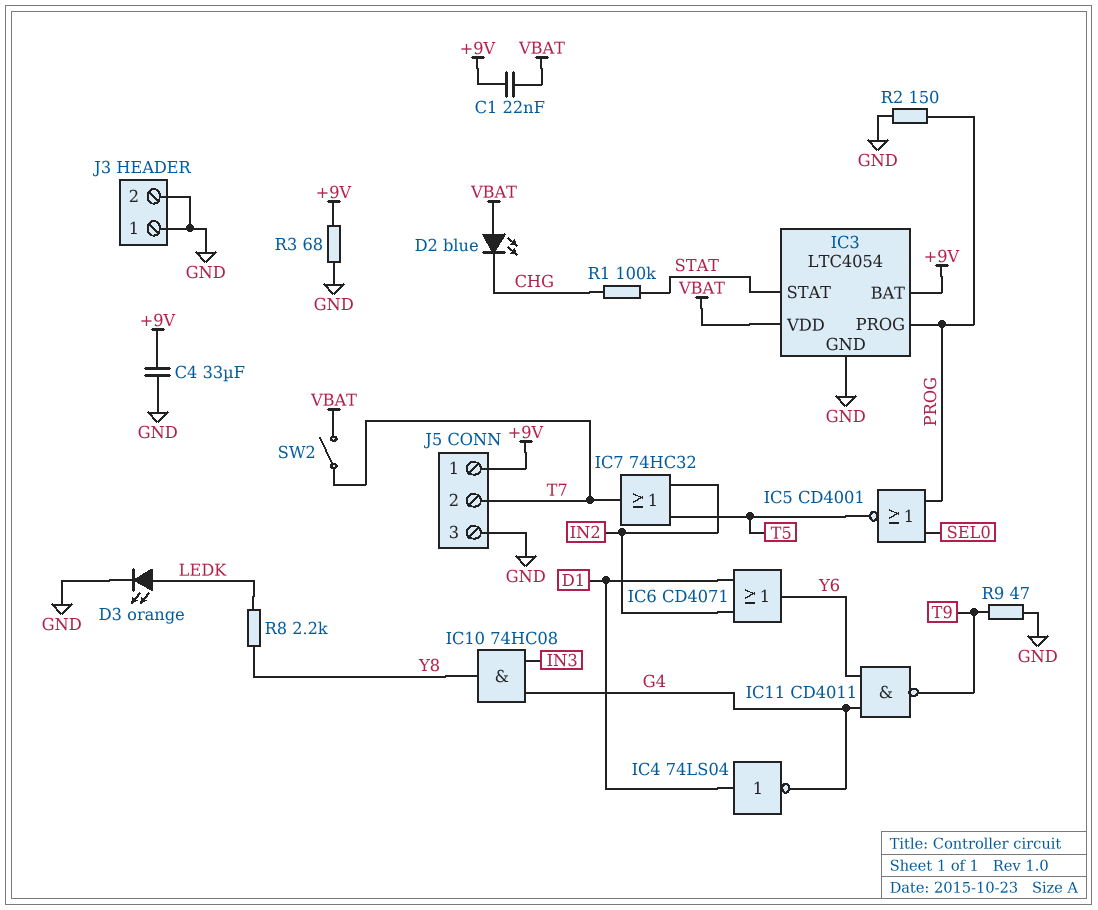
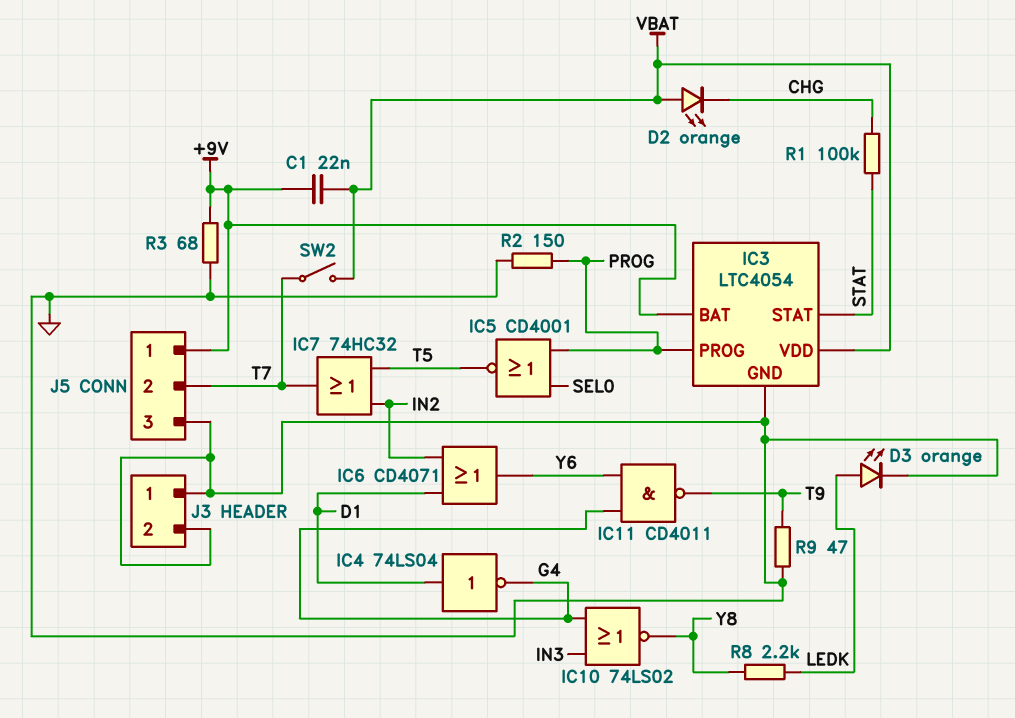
C4: 33uF (+9V, GND) -> none
D2: LED blue (A VBAT, K CHG) -> LED orange (A VBAT, K CHG)
IC10: AND 74HC08 (in G4, in IN3, out Y8) -> NOR 74LS02 (in G4, in IN3, out Y8)

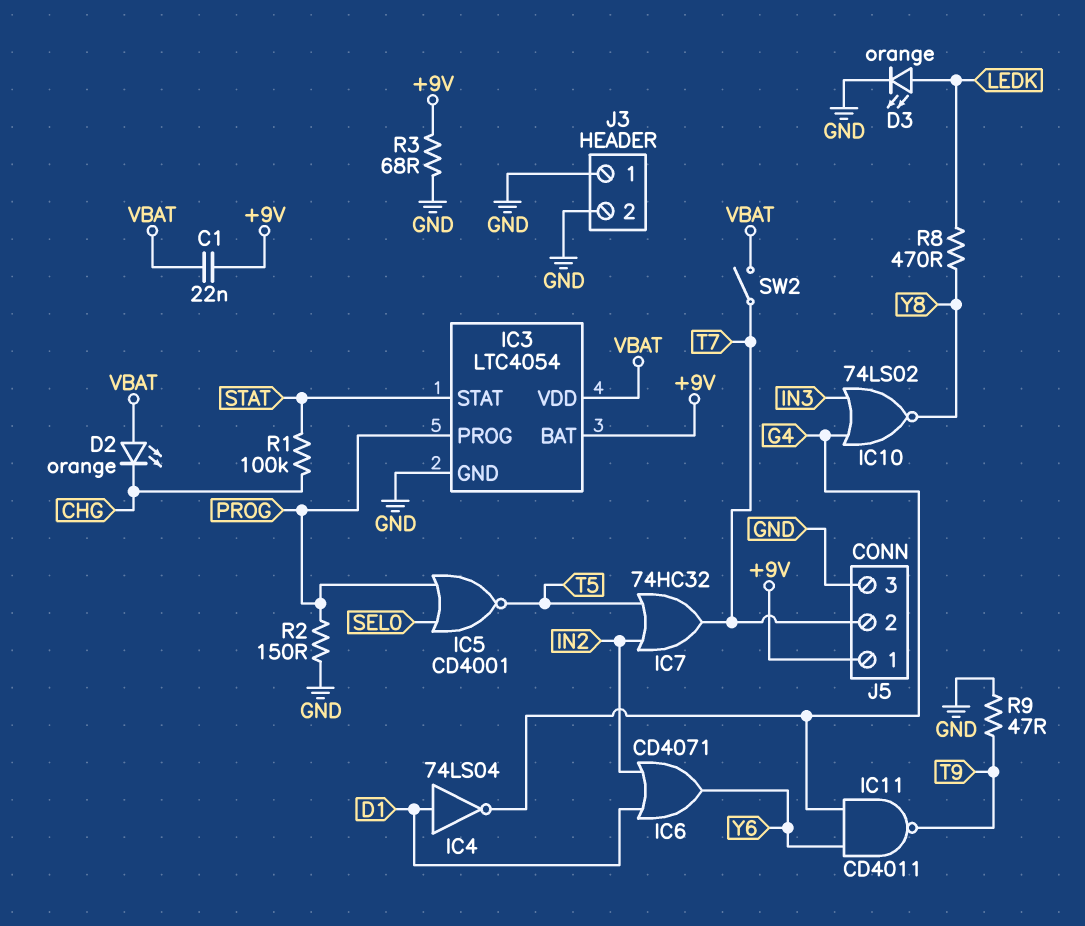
R8: 2.2k (LEDK, Y8) -> 470 (LEDK, Y8)

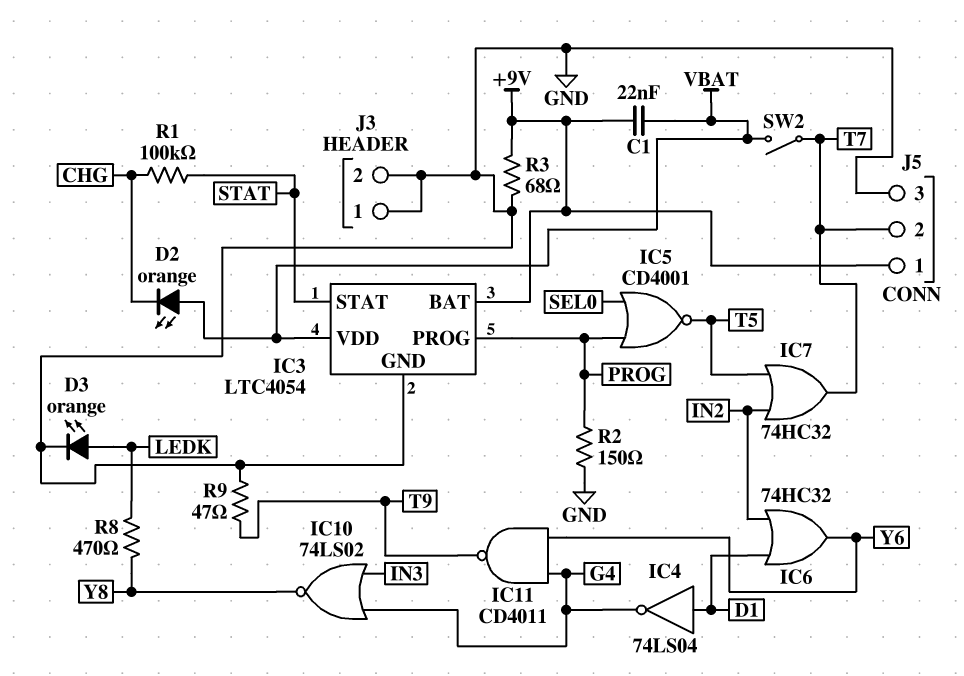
IC6: OR CD4071 (in D1, in IN2, out Y6) -> OR 74HC32 (in D1, in IN2, out Y6)

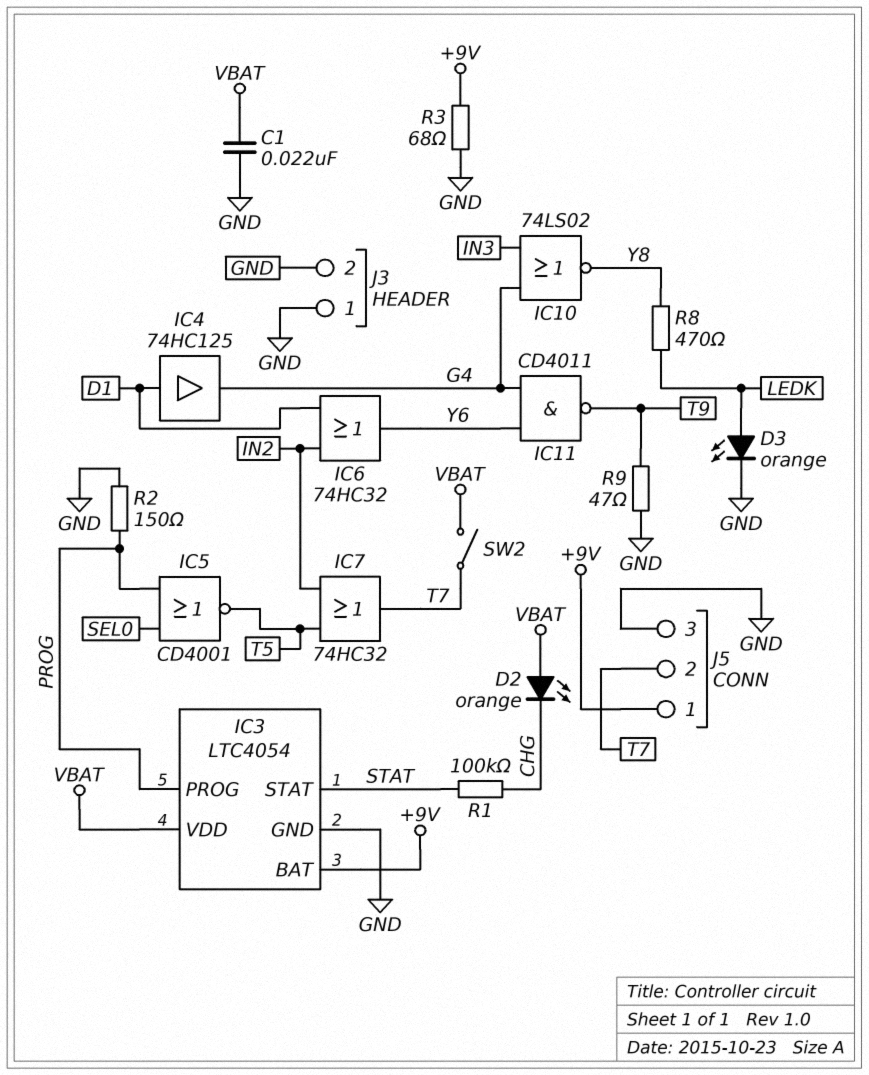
C1: 22nF (+9V, VBAT) -> 22nF (GND, VBAT)
IC4: NOT 74LS04 (in D1, out G4) -> buffer 74HC125 (in D1, out G4)

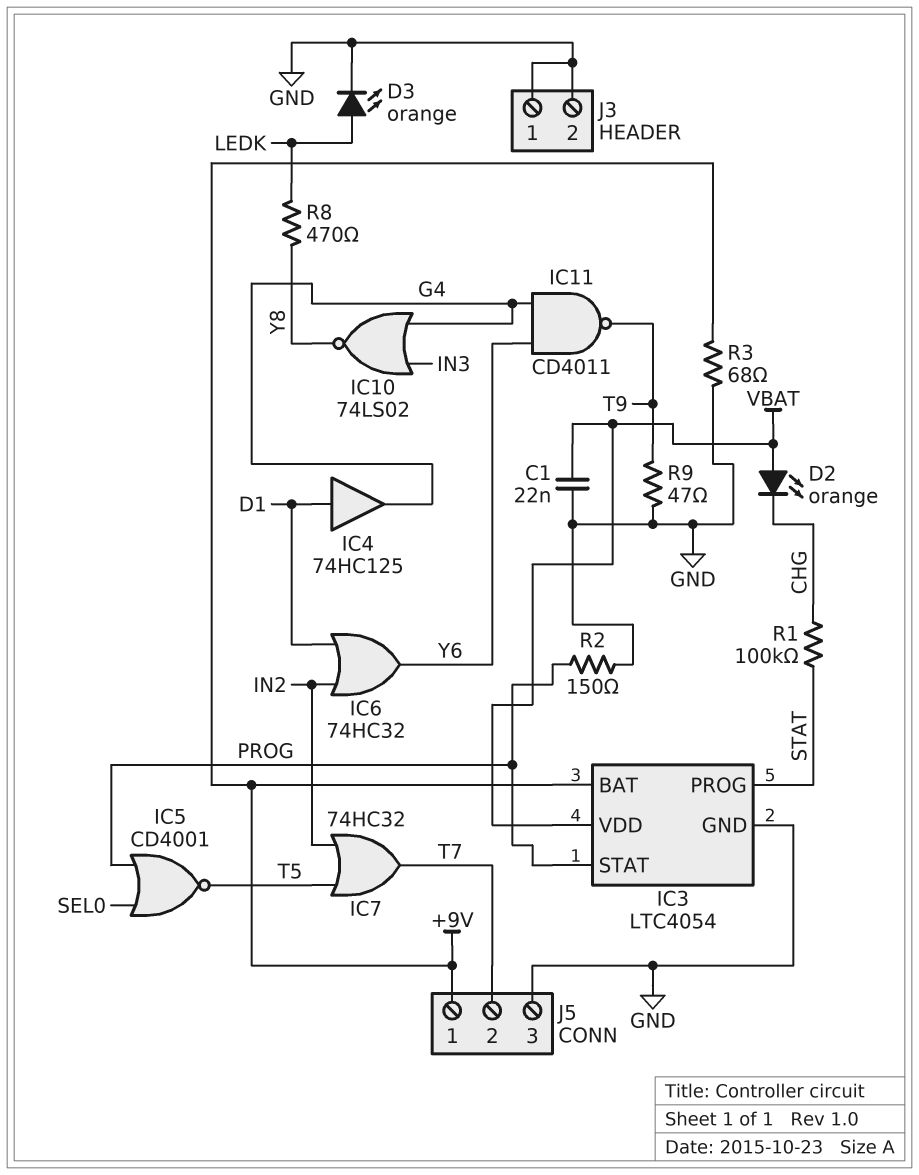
IC3 pin PROG: PROG -> STAT
IC3 pin STAT: STAT -> PROG
SW2: switch (T7, VBAT) -> none

